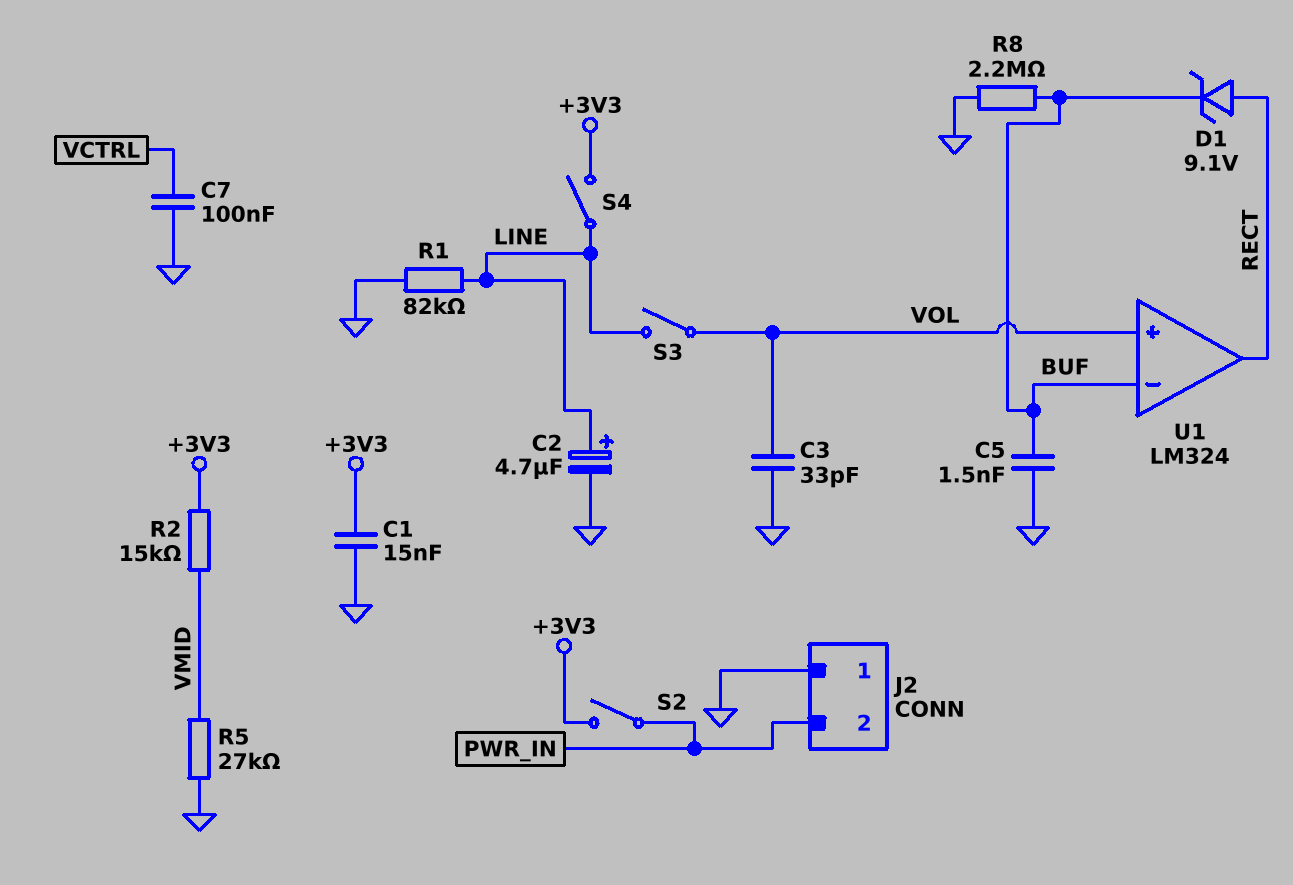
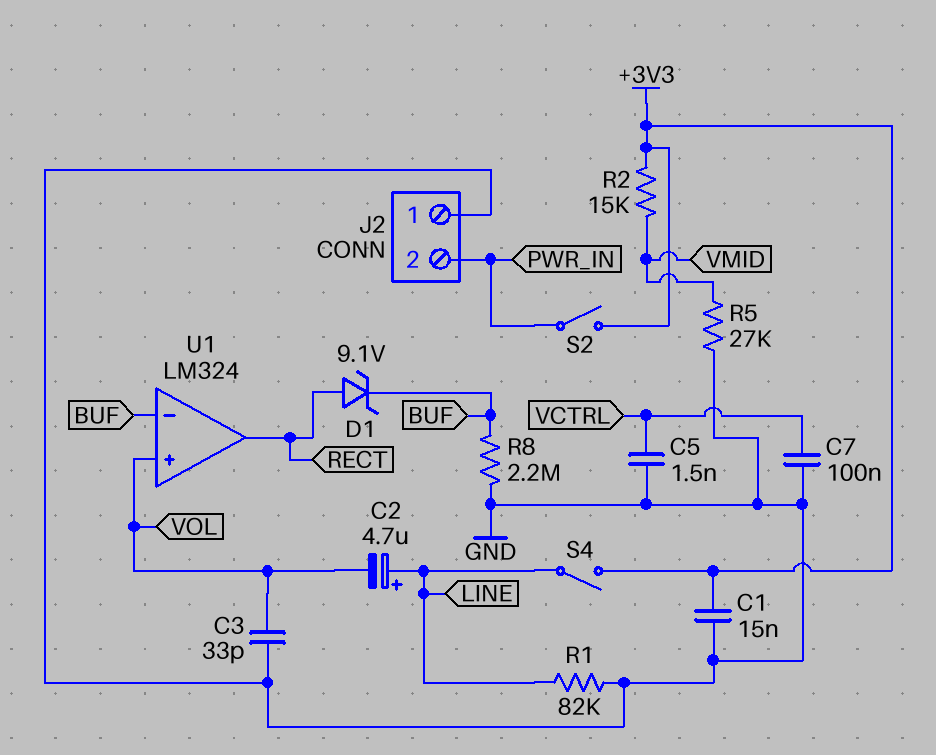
C2: 4.7uF (plus LINE, minus GND) -> 4.7uF (plus LINE, minus VOL)
C5: 1.5nF (BUF, GND) -> 1.5nF (GND, VCTRL)
S3: switch (LINE, VOL) -> none

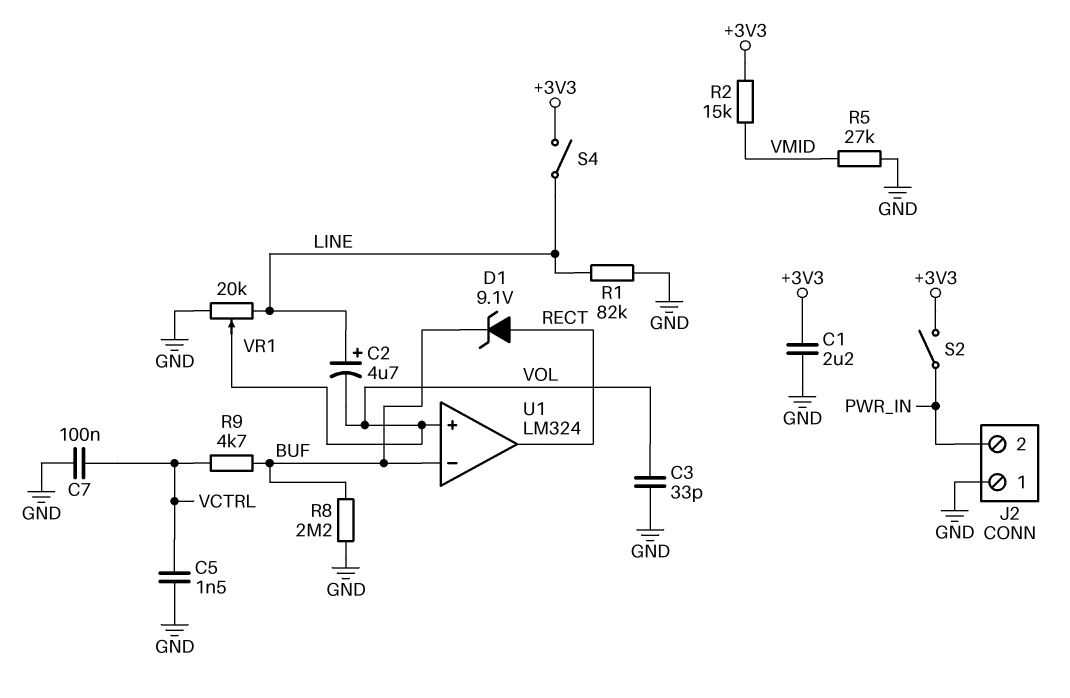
C1: 15nF (+3V3, GND) -> 2.2uF (+3V3, GND)
R9: none -> 4.7k (BUF, VCTRL)
VR1: none -> 20k (GND, LINE, wiper VOL)

